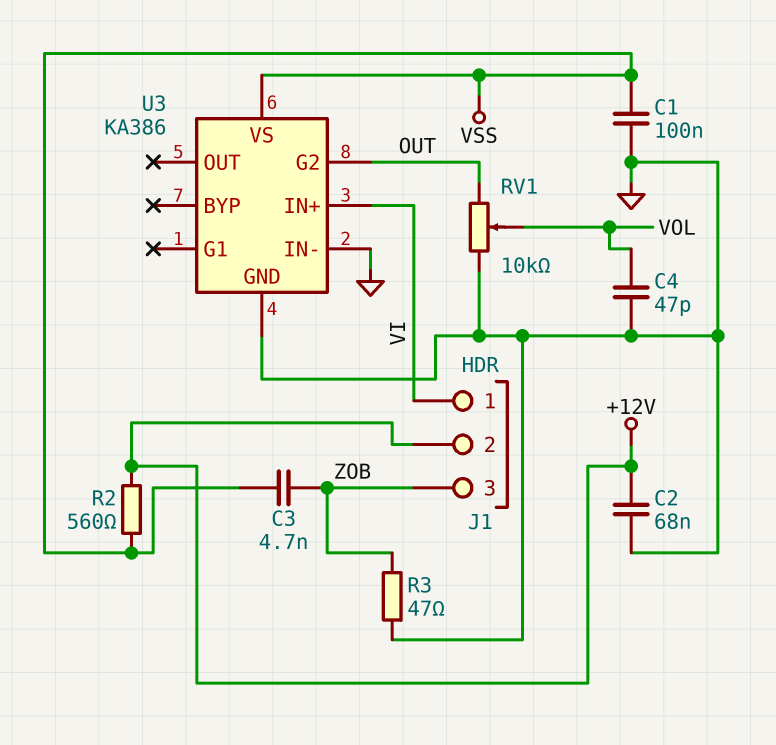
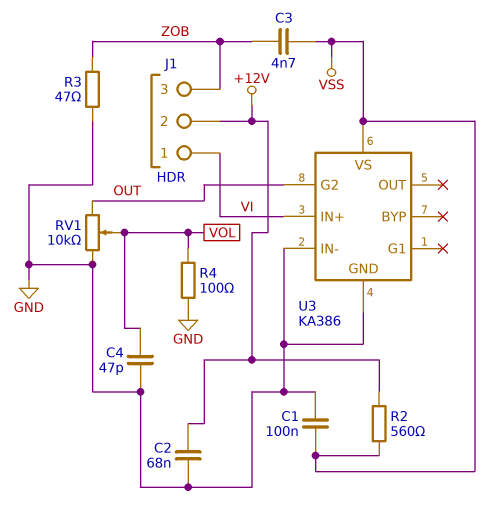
R4: none -> 100 (GND, VOL)

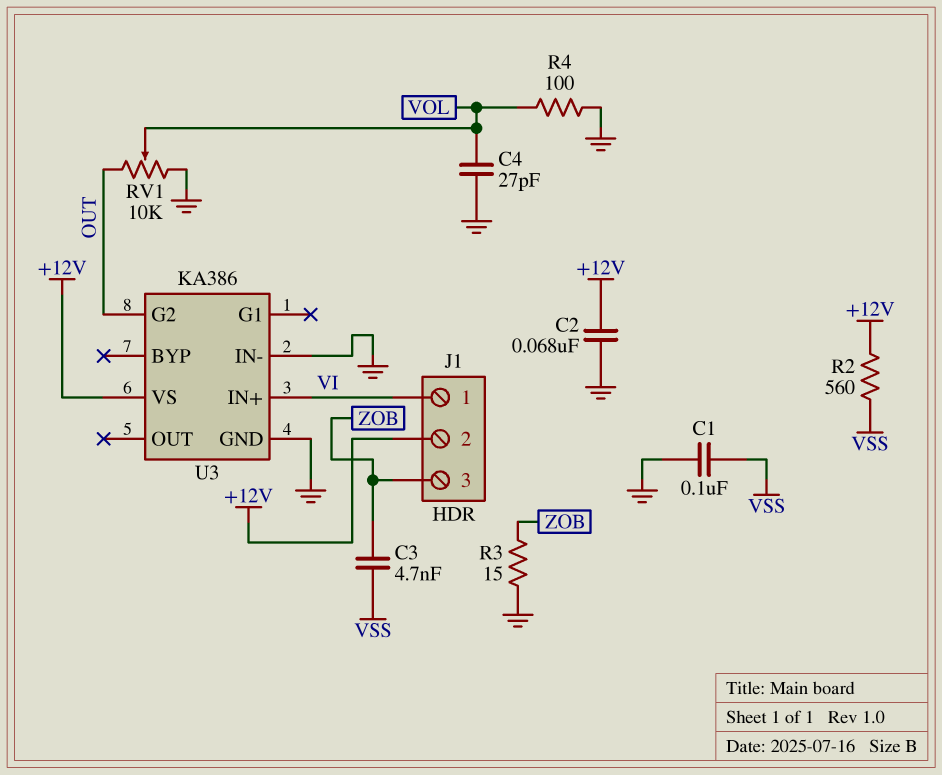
C4: 47pF (GND, VOL) -> 27pF (GND, VOL)
R3: 47 (GND, ZOB) -> 15 (GND, ZOB)
U3 pin VS: VSS -> +12V

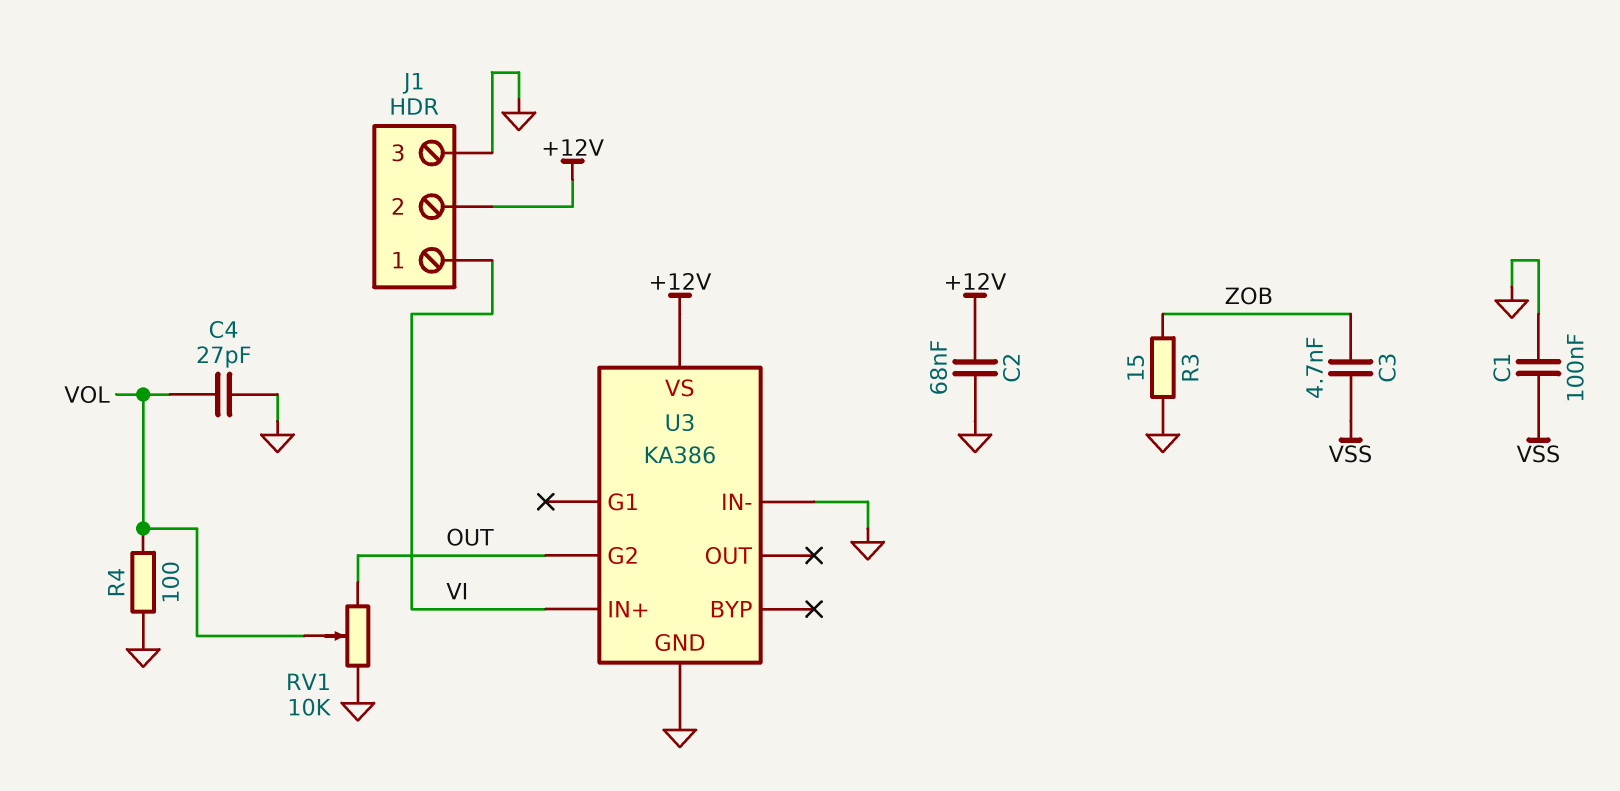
J1 pin 3: ZOB -> GND
R2: 560 (+12V, VSS) -> none

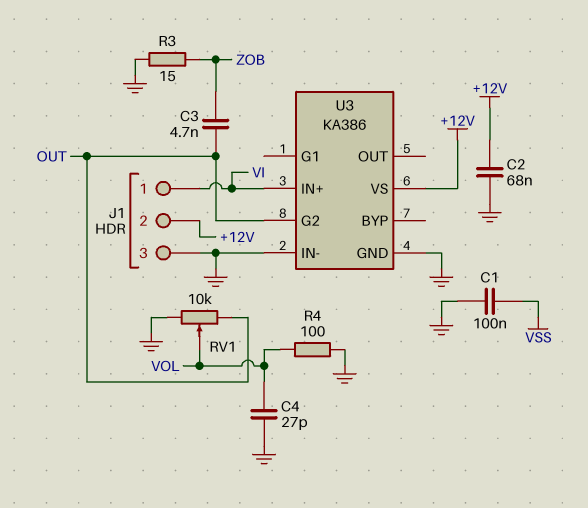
C3: 4.7nF (VSS, ZOB) -> 4.7nF (OUT, ZOB)

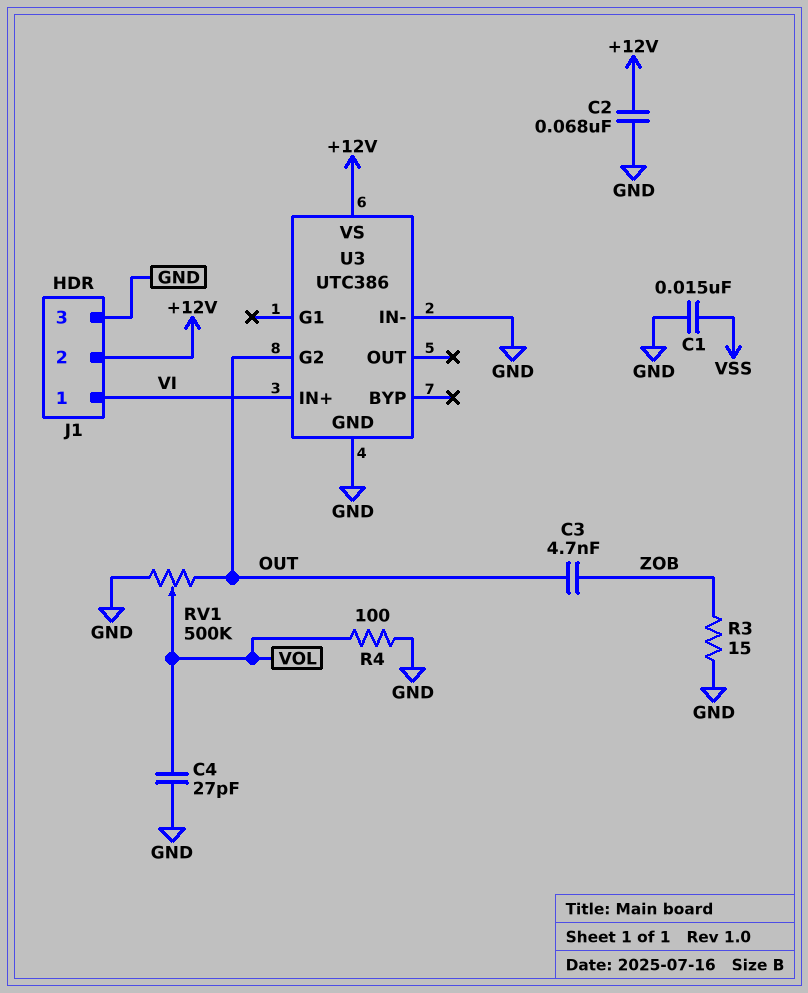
C1: 100nF (GND, VSS) -> 15nF (GND, VSS)
RV1: 10k (GND, OUT, wiper VOL) -> 500k (GND, OUT, wiper VOL)
U3: KA386 -> UTC386

